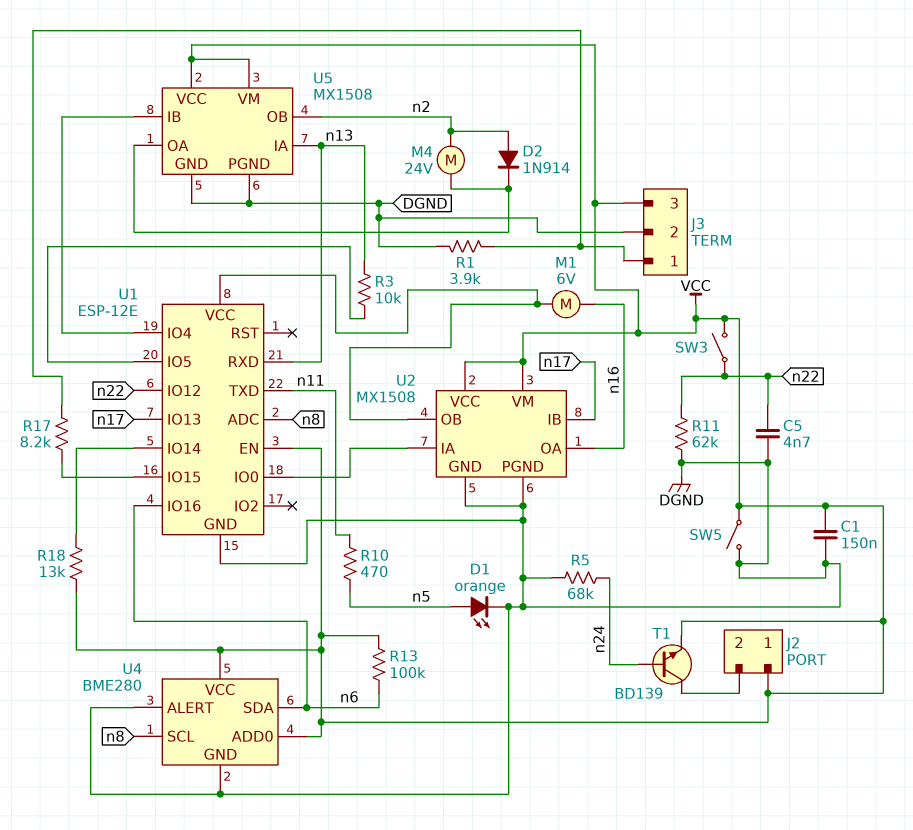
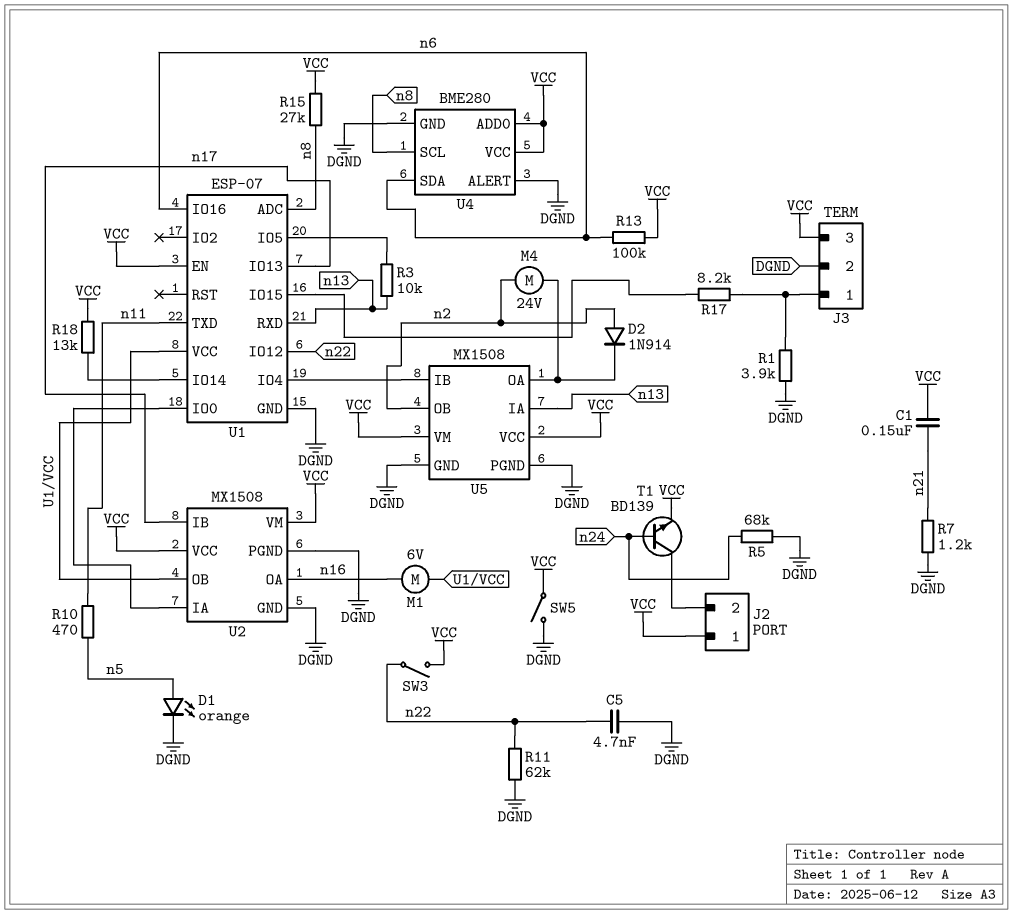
C1: 150nF (DGND, VCC) -> 150nF (VCC, n21)
R7: none -> 1.2k (DGND, n21)
R15: none -> 27k (VCC, n8)
U1: ESP-12E -> ESP-07

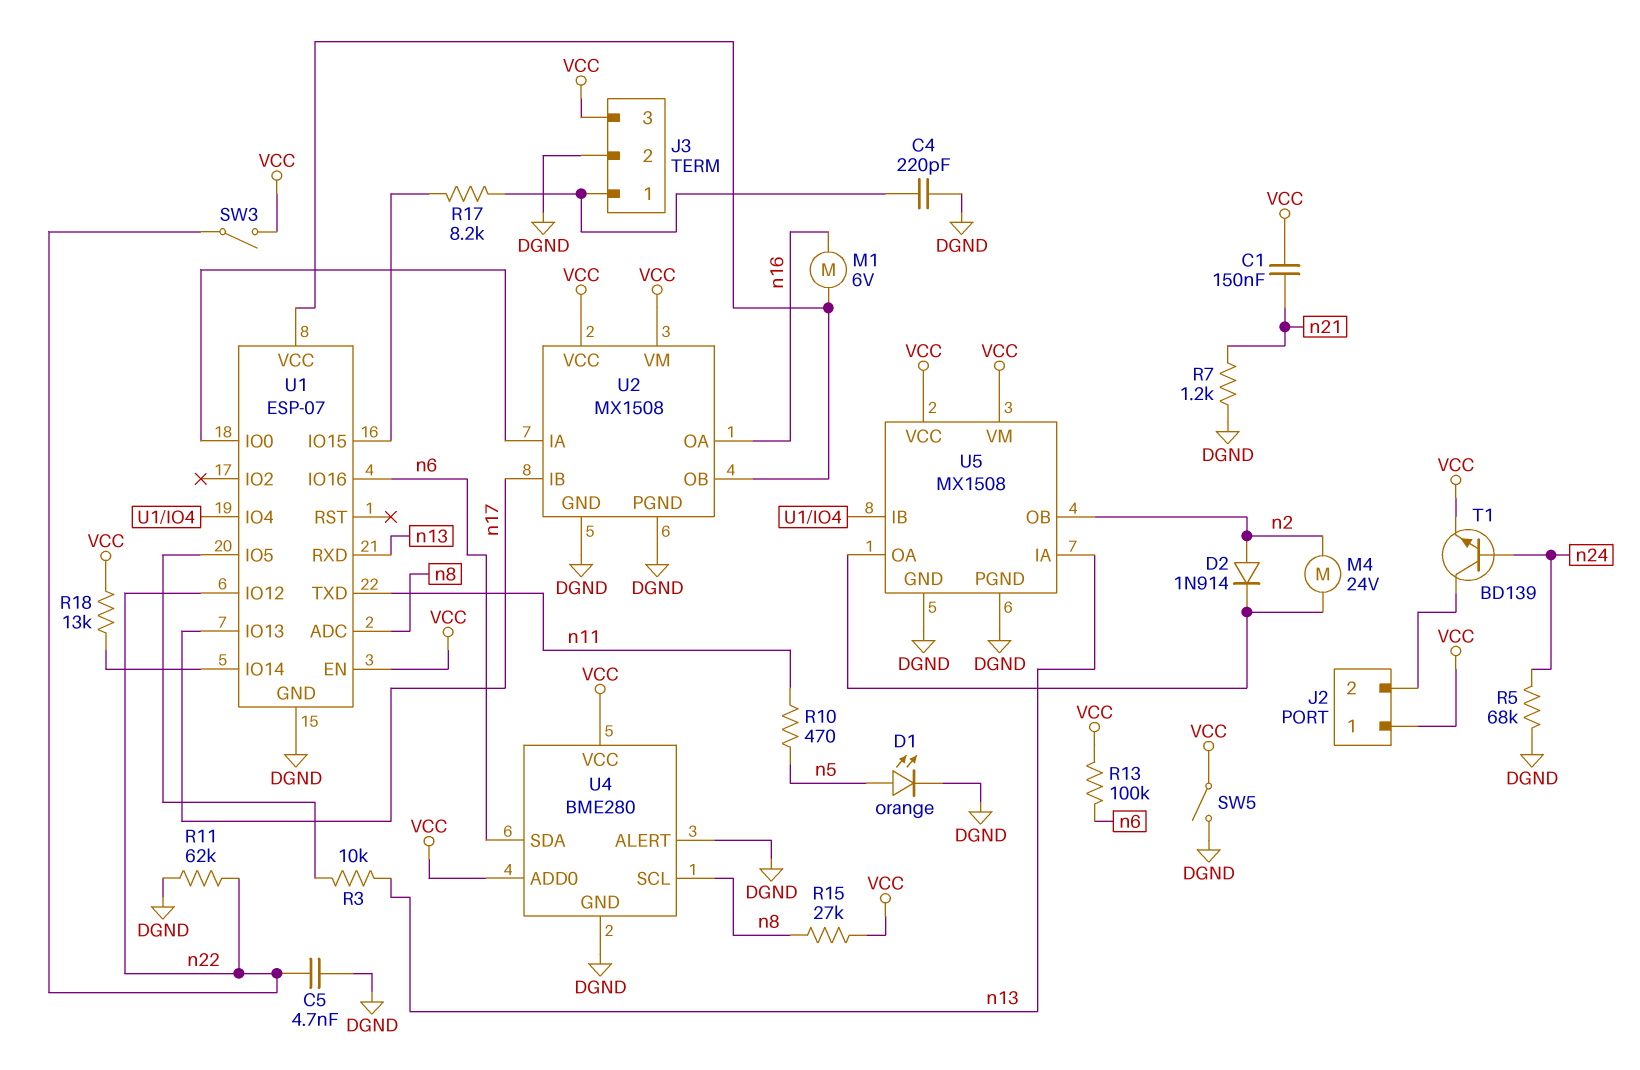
C4: none -> 220pF (DGND, J3/1)
R1: 3.9k (DGND, J3/1) -> none

